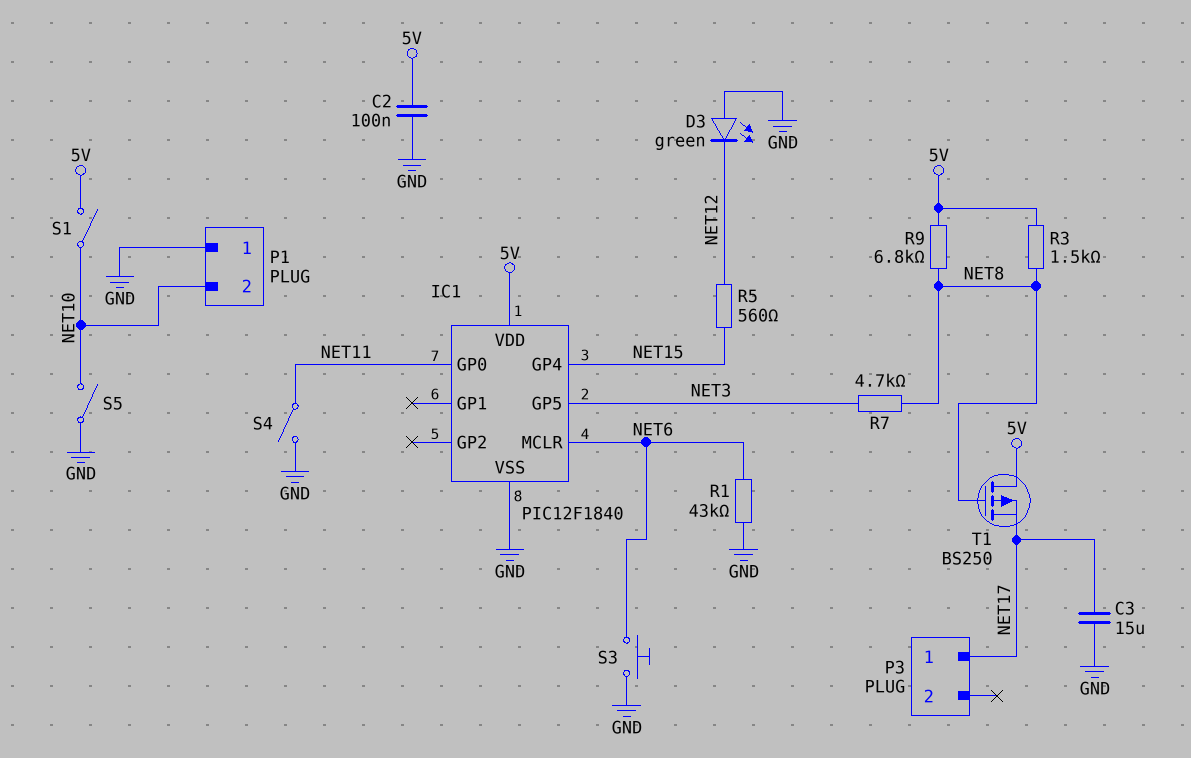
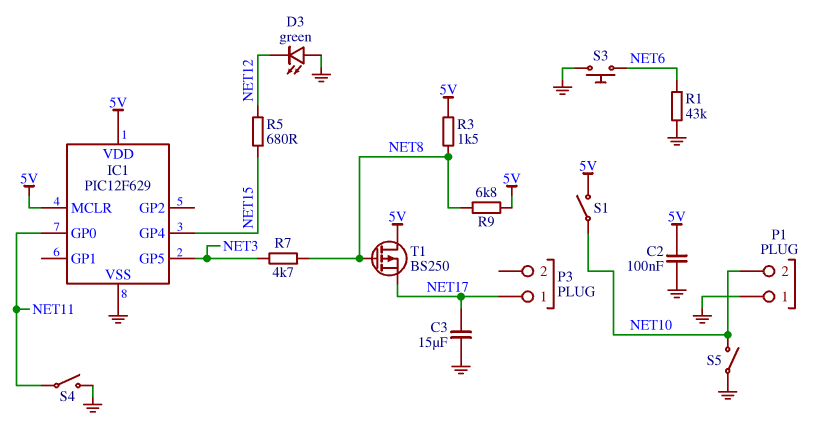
IC1: PIC12F1840 -> PIC12F629
IC1 pin MCLR: NET6 -> 5V
R5: 560 (NET12, NET15) -> 680 (NET12, NET15)

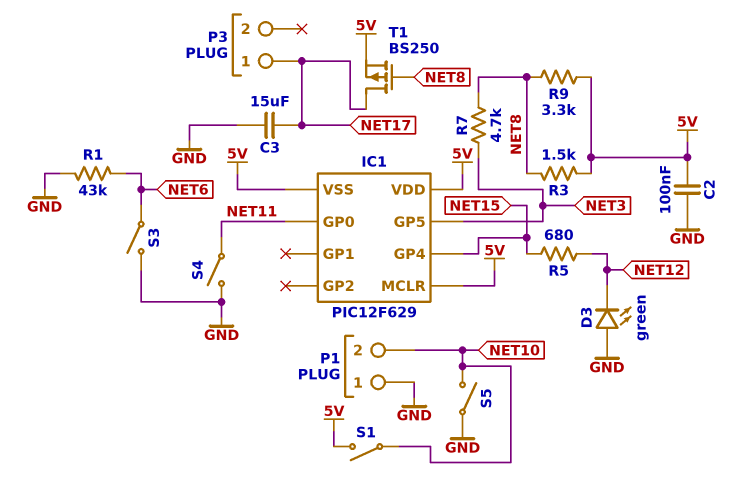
IC1 pin VSS: GND -> 5V
R9: 6.8k (5V, NET8) -> 3.3k (5V, NET8)
S3: button (GND, NET6) -> switch (GND, NET6)
T1: PMOS BS250 (G NET8, D 5V, S NET17) -> PMOS BS250 (G NET8, D NET17, S 5V)

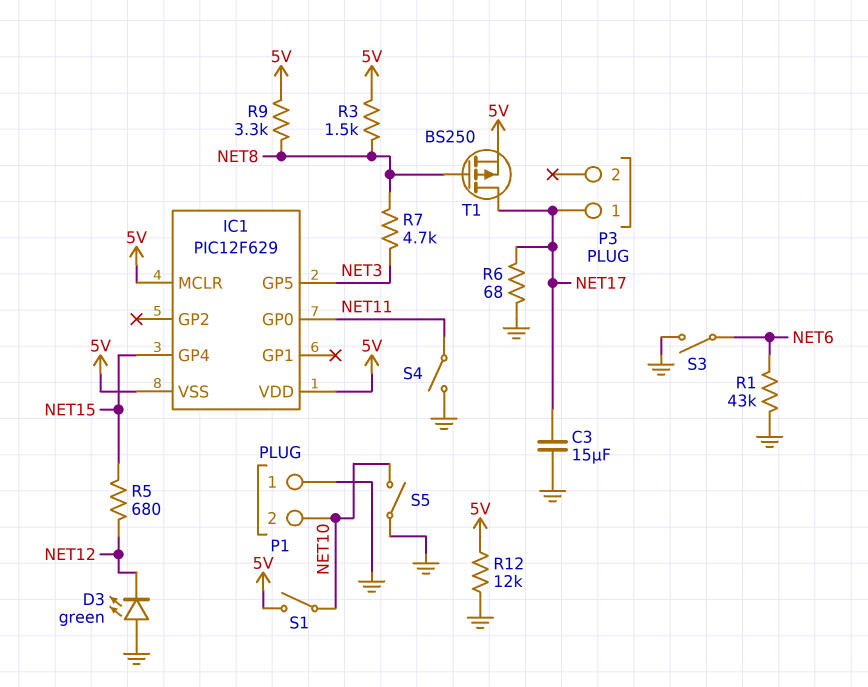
C2: 100nF (5V, GND) -> none
R6: none -> 68 (GND, NET17)
R12: none -> 12k (5V, GND)

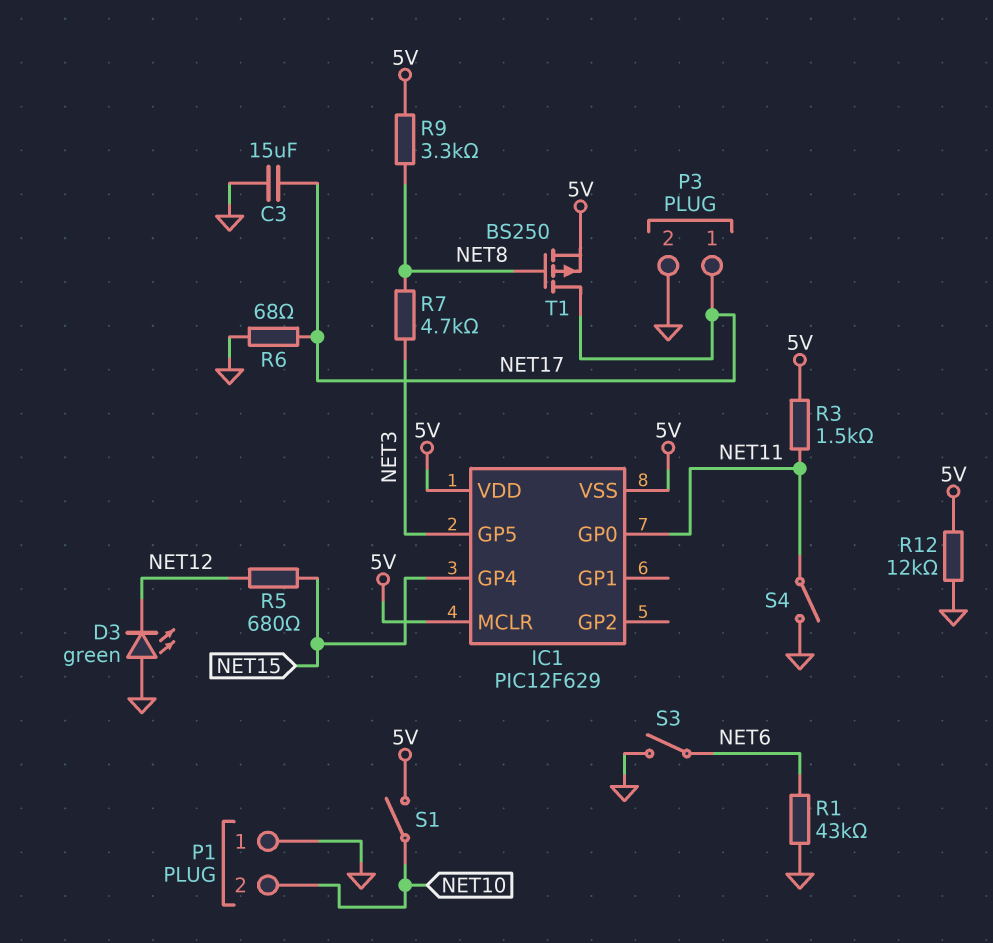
P3 pin 2: none -> GND
R3: 1.5k (5V, NET8) -> 1.5k (5V, NET11)
S5: switch (GND, NET10) -> none

